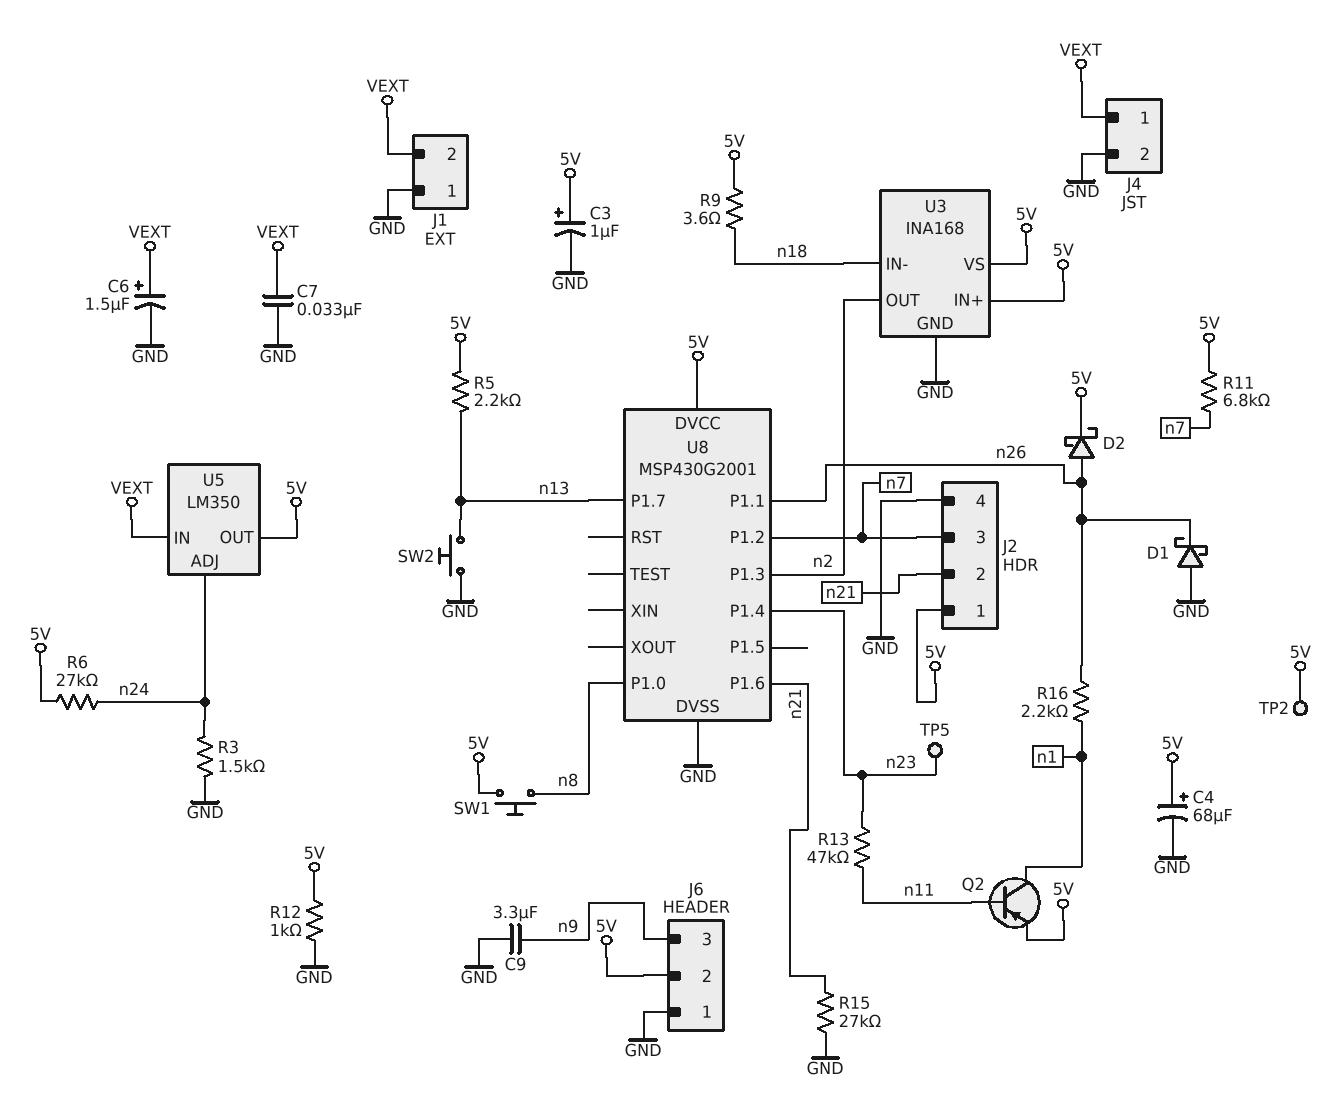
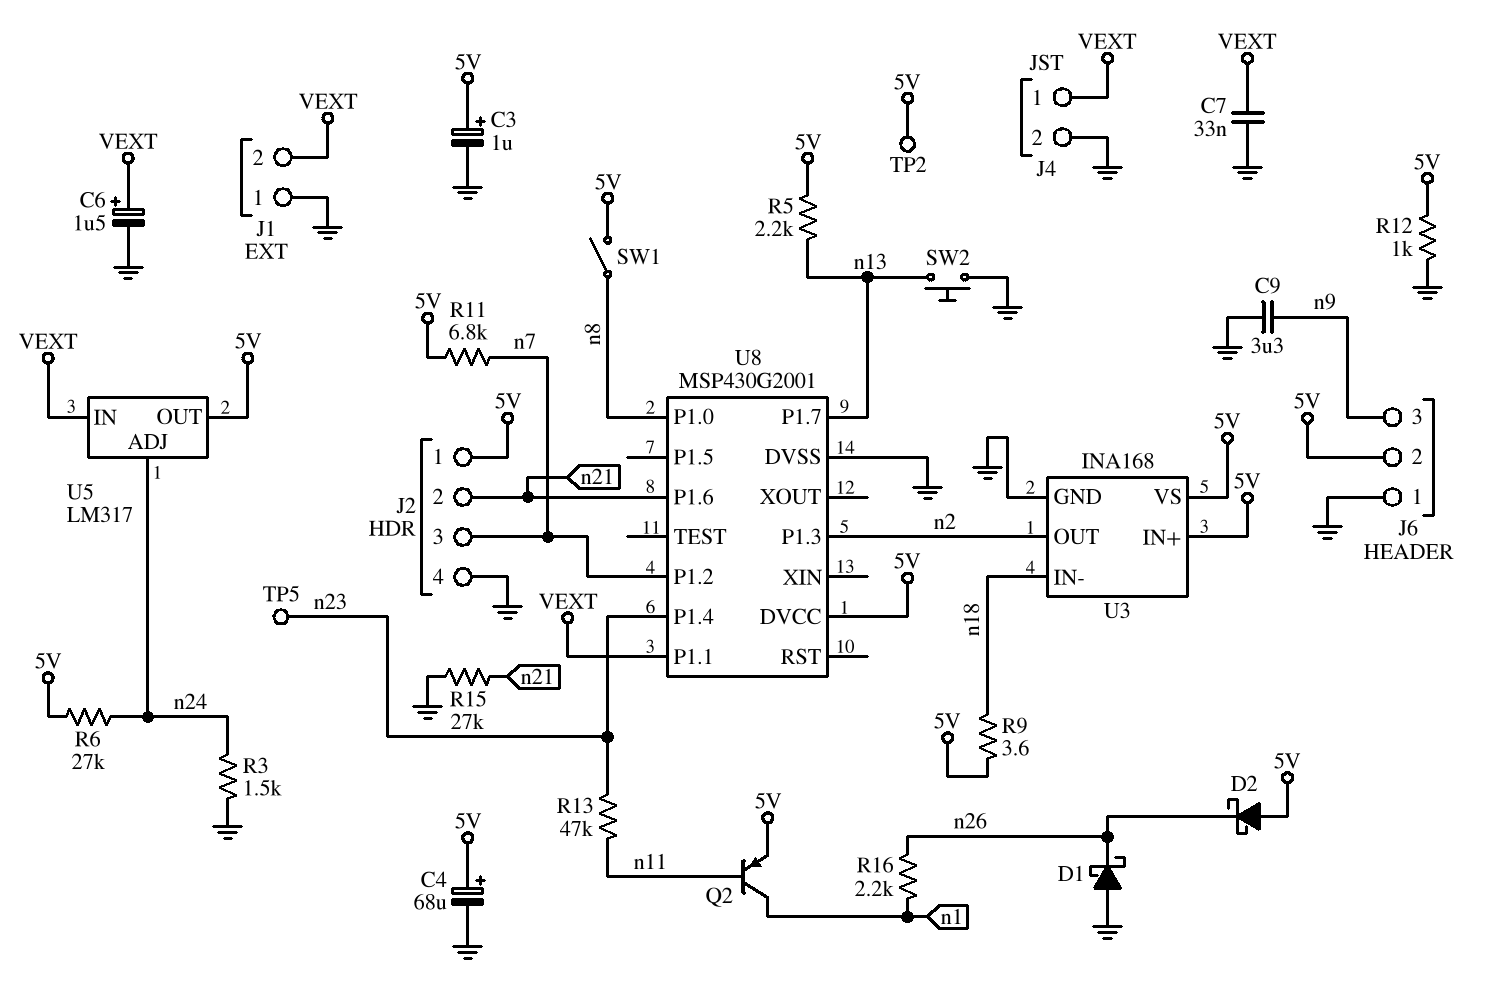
D2: schottky (A n26, K 5V) -> schottky (A 5V, K n26)
SW1: button (5V, n8) -> switch (5V, n8)
U5: LM350 -> LM317
U8 pin P1.1: n26 -> VEXT

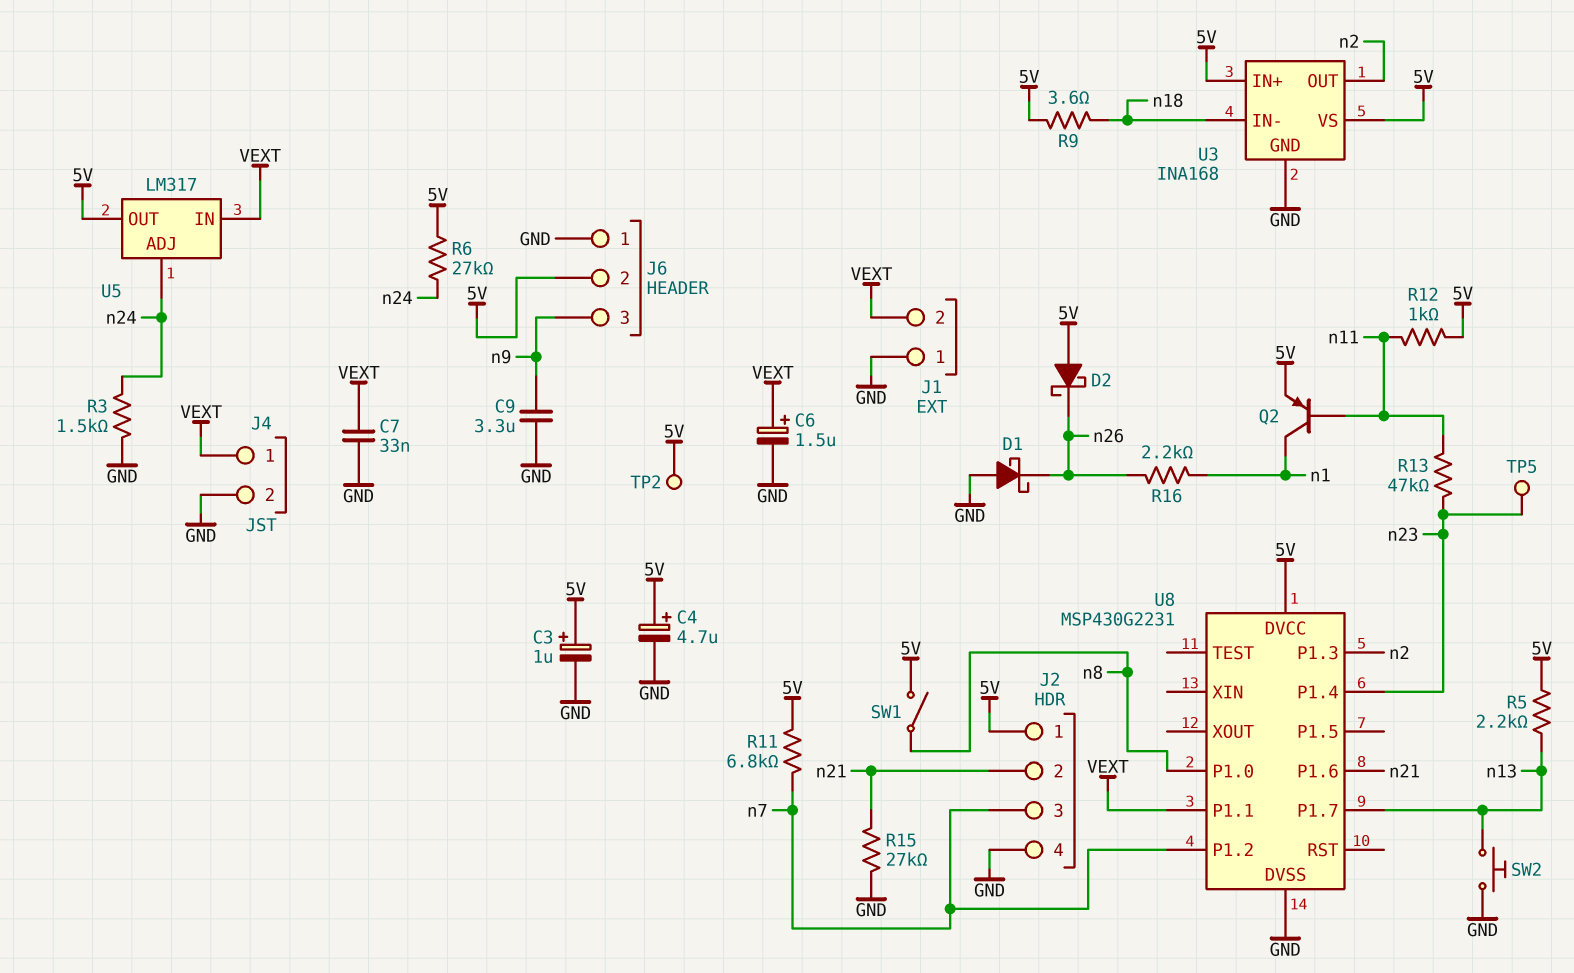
C4: 68uF (plus 5V, minus GND) -> 4.7uF (plus 5V, minus GND)
R12: 1k (5V, GND) -> 1k (5V, n11)
U8: MSP430G2001 -> MSP430G2231

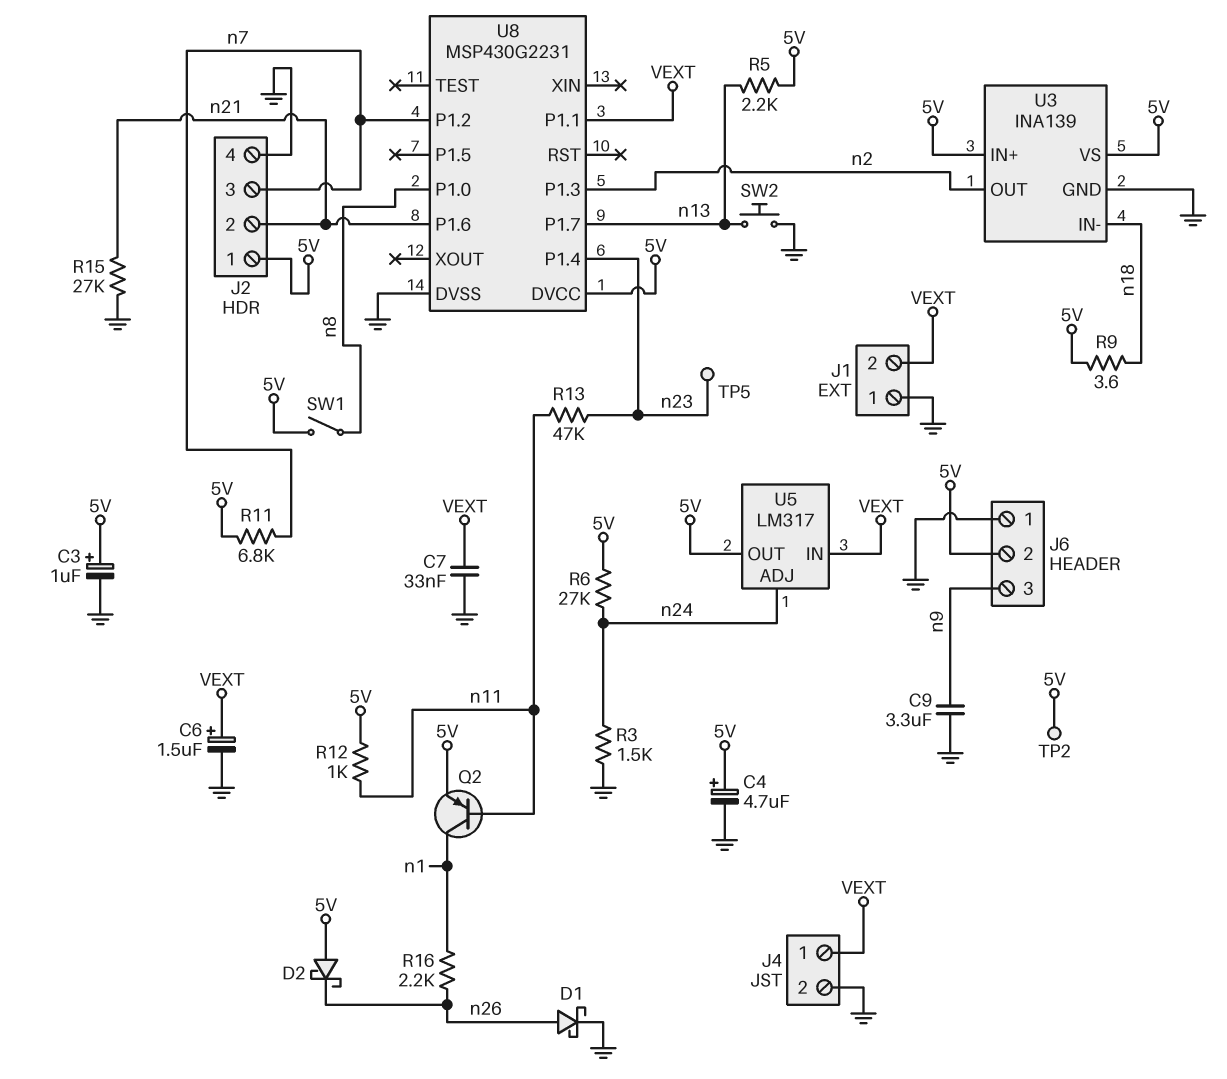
D1: schottky (A GND, K n26) -> schottky (A n26, K GND)
U3: INA168 -> INA139

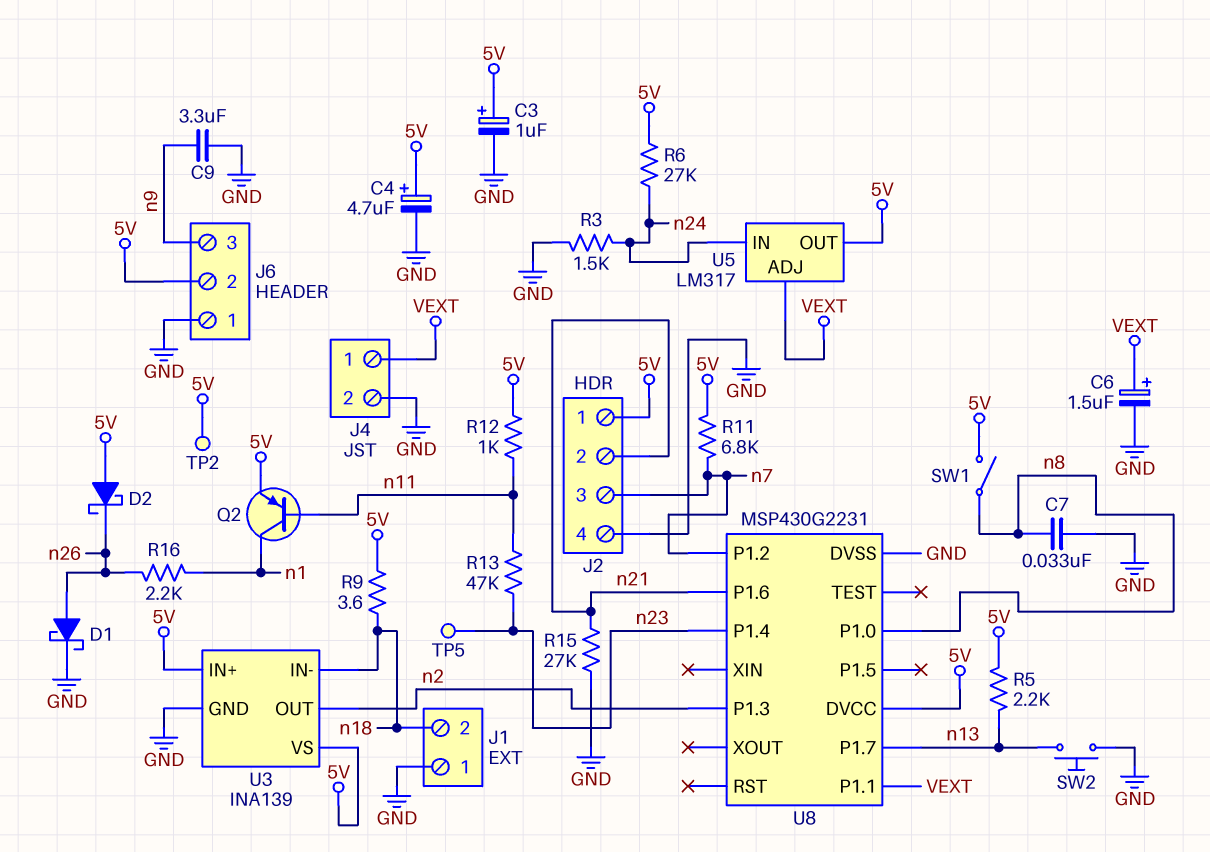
C7: 33nF (GND, VEXT) -> 33nF (GND, n8)
J1 pin 2: VEXT -> n18
U5 pin ADJ: n24 -> VEXT
U5 pin IN: VEXT -> n24

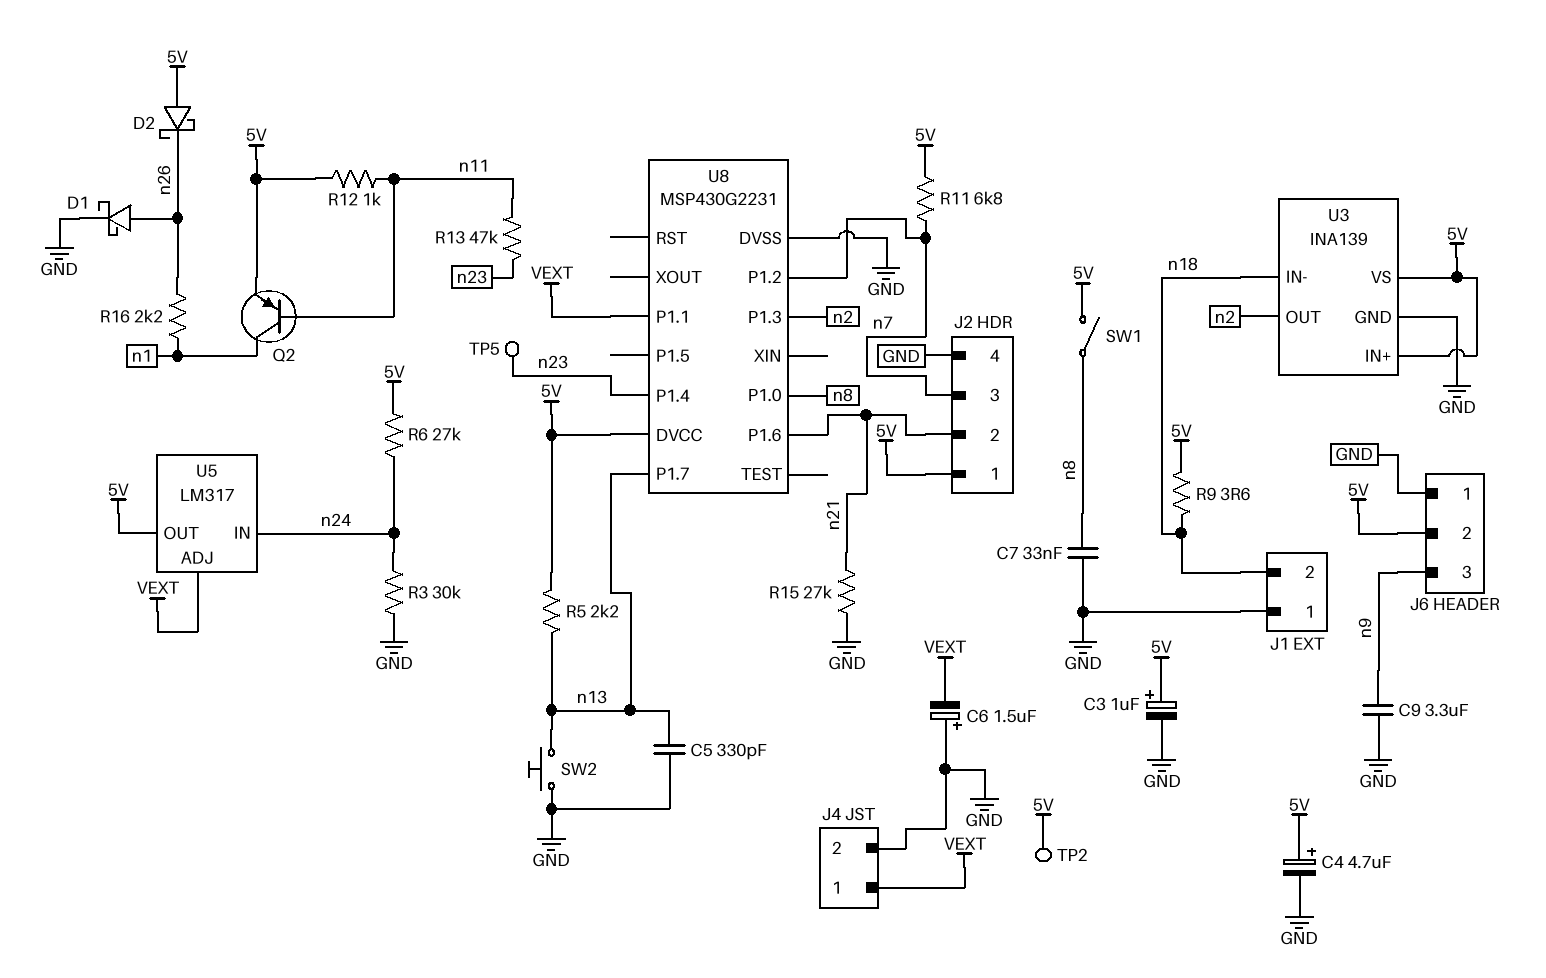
C5: none -> 330pF (GND, n13)
C6: 1.5uF (plus VEXT, minus GND) -> 1.5uF (plus GND, minus VEXT)
R3: 1.5k (GND, n24) -> 30k (GND, n24)

